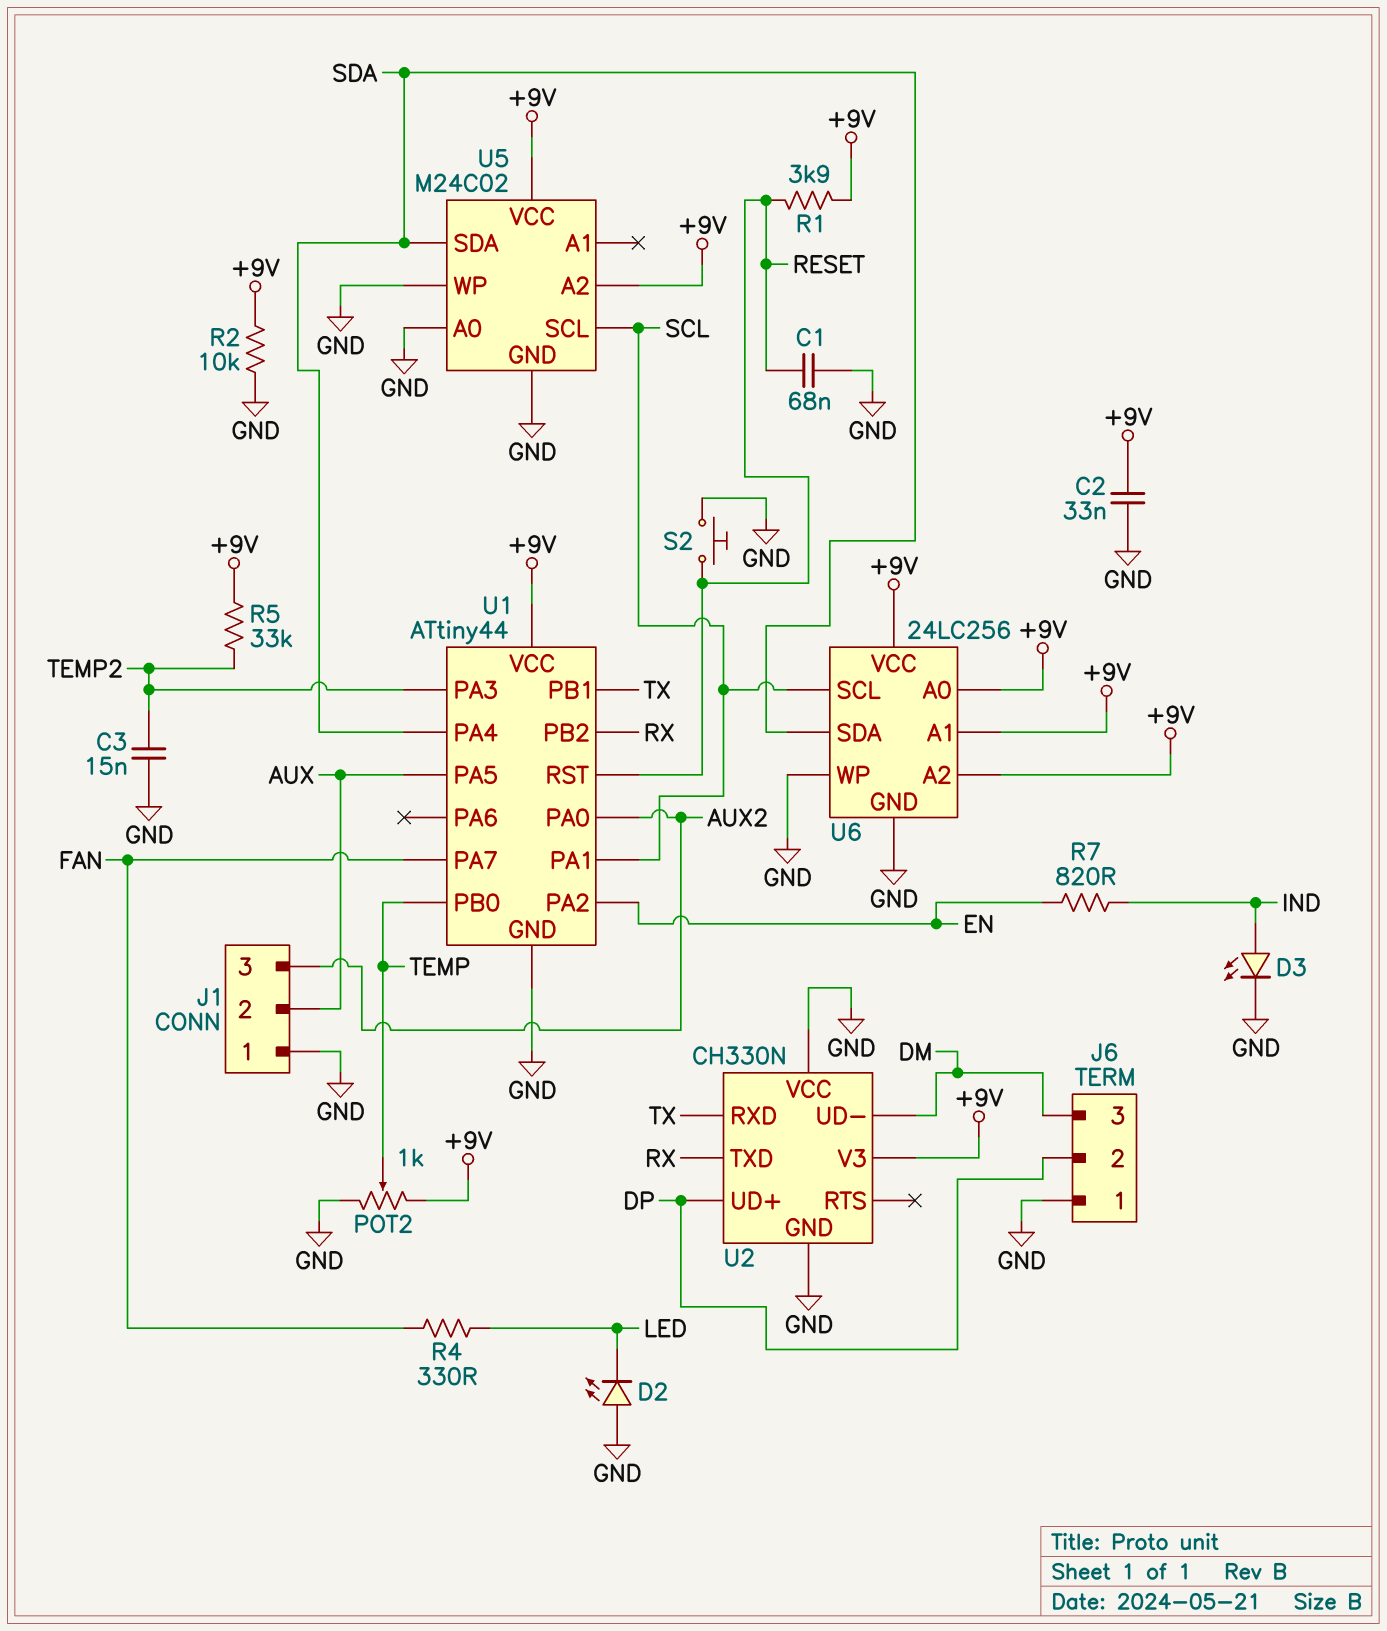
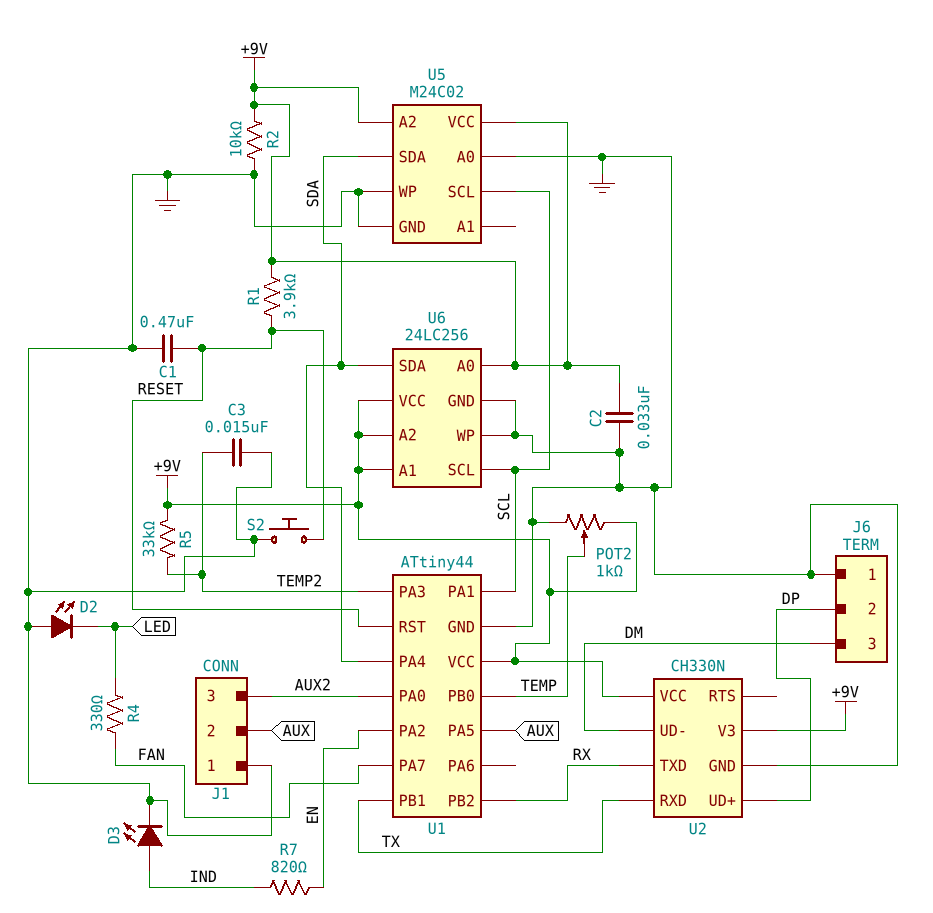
C1: 68nF (GND, RESET) -> 470nF (GND, RESET)
U2 pin VCC: GND -> +9V

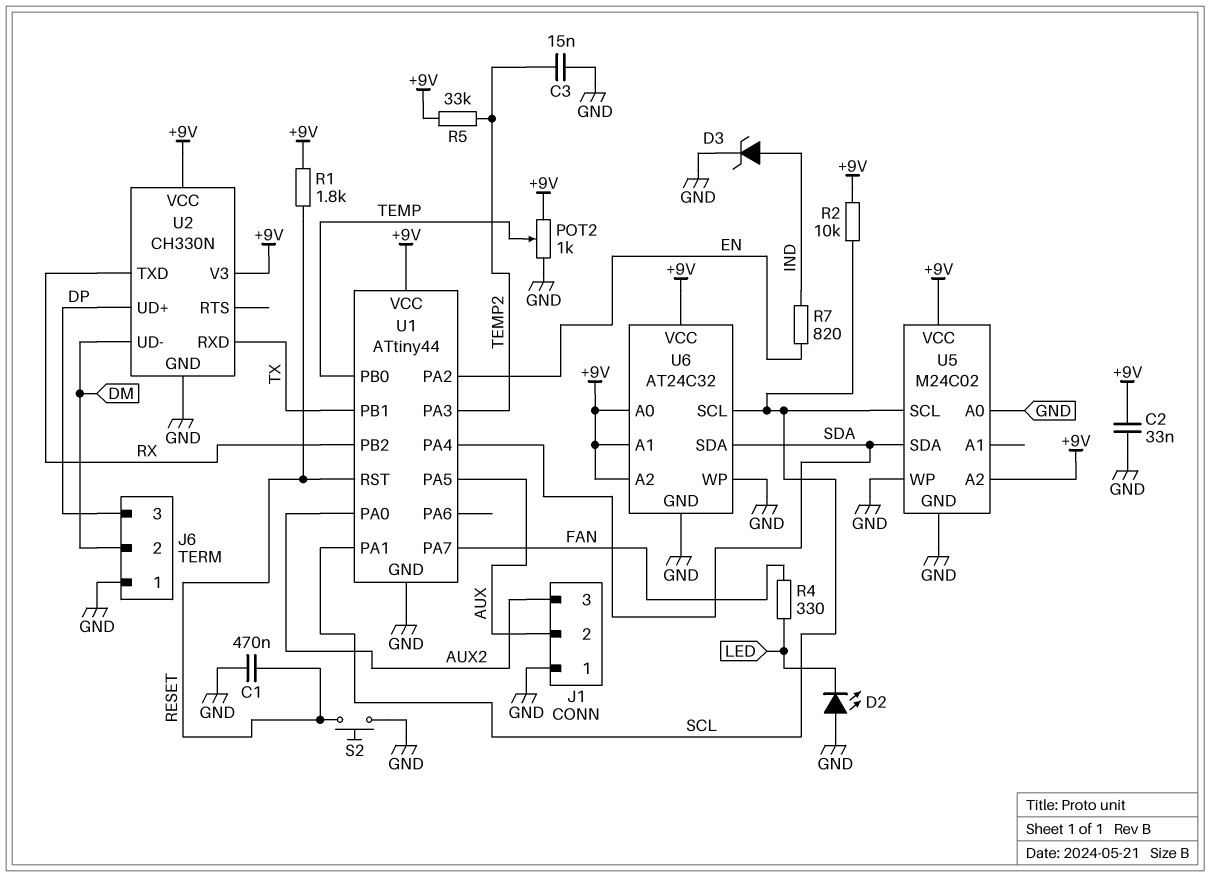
D3: LED (A IND, K GND) -> zener (A IND, K GND)
J6 pin 2: DP -> DM
J6 pin 3: DM -> DP
R1: 3.9k (+9V, RESET) -> 1.8k (+9V, RESET)
R2: 10k (+9V, GND) -> 10k (+9V, SCL)
U6: 24LC256 -> AT24C32

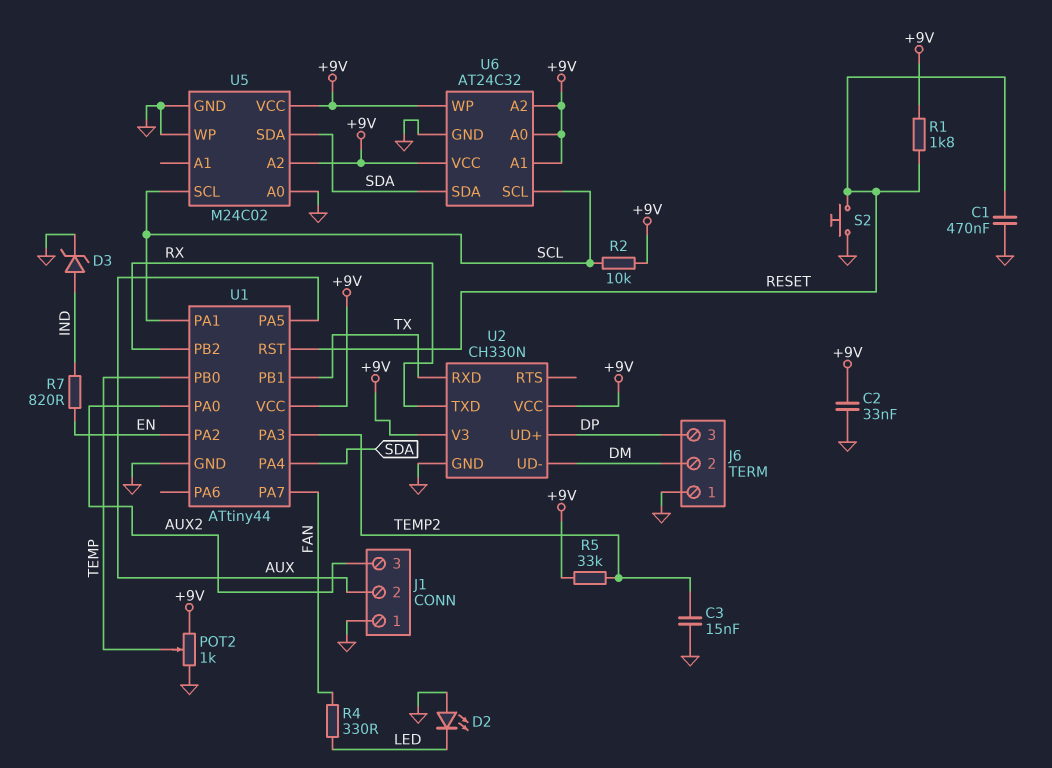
U6 pin WP: GND -> +9V

